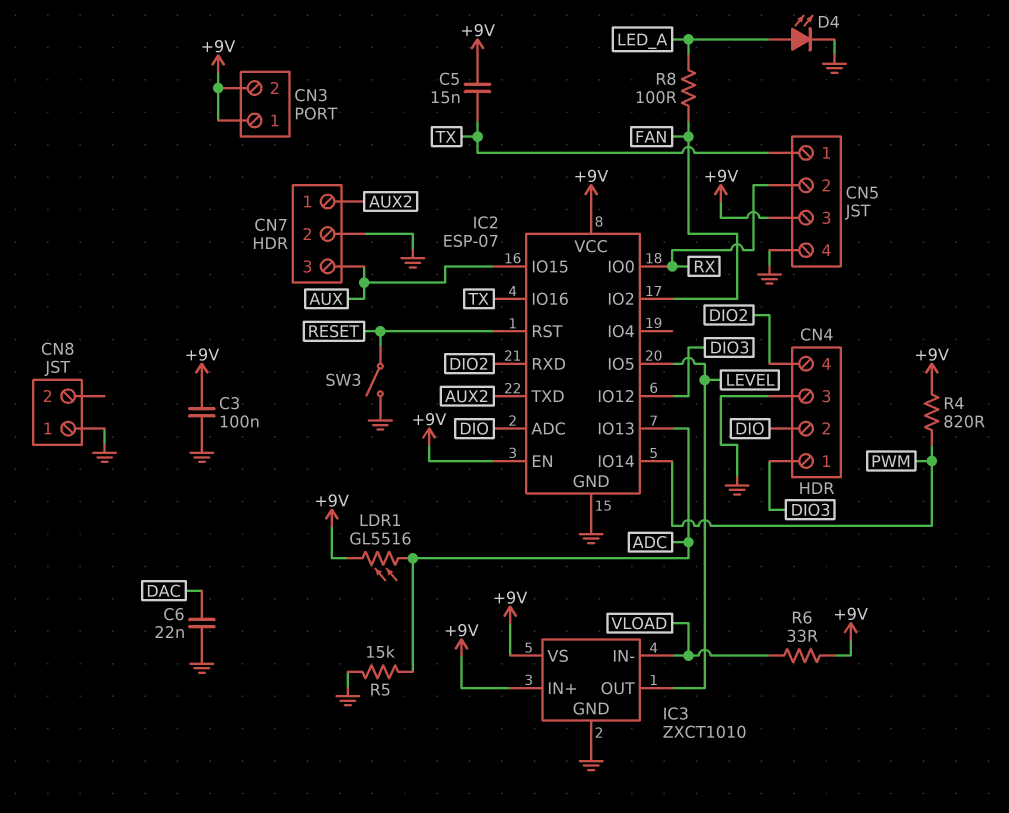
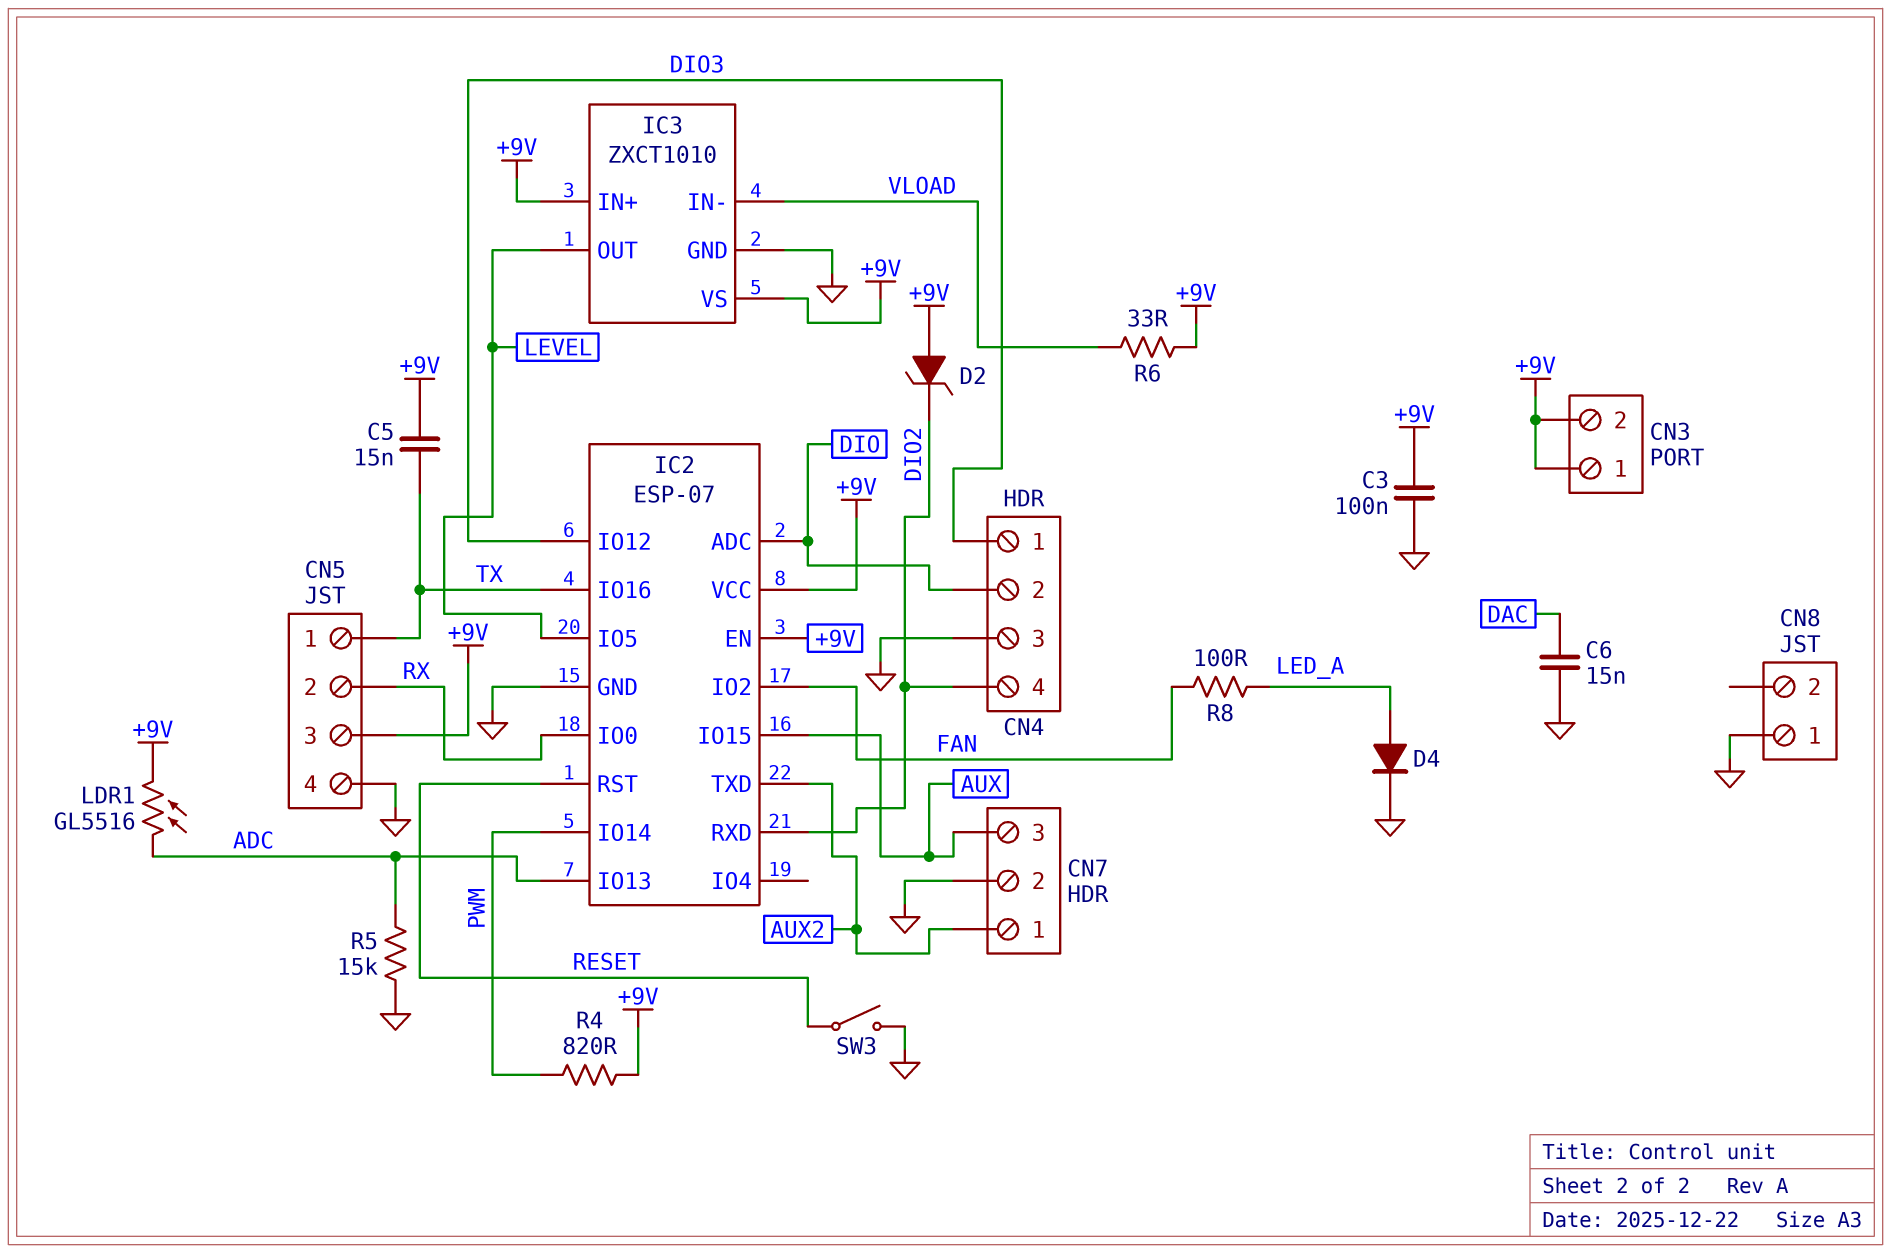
C6: 22nF (DAC, GND) -> 15nF (DAC, GND)
D2: none -> zener (A +9V, K DIO2)
D4: LED (A LED_A, K GND) -> diode (A LED_A, K GND)

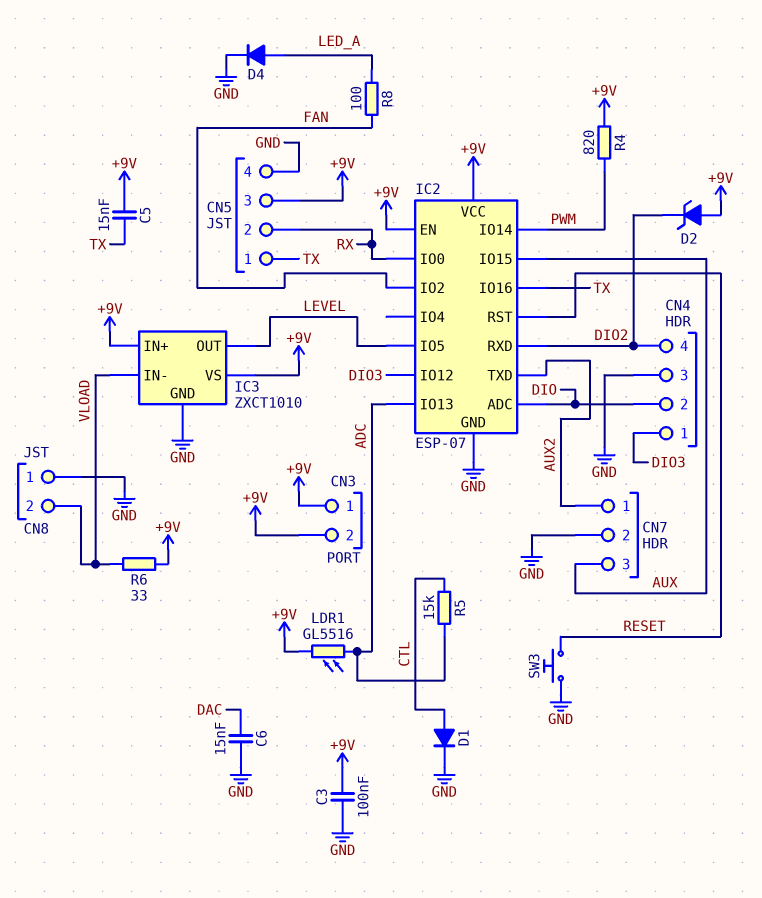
CN8 pin 2: none -> VLOAD
D1: none -> diode (A CTL, K GND)
R5: 15k (ADC, GND) -> 15k (ADC, CTL)
SW3: switch (GND, RESET) -> button (GND, RESET)

